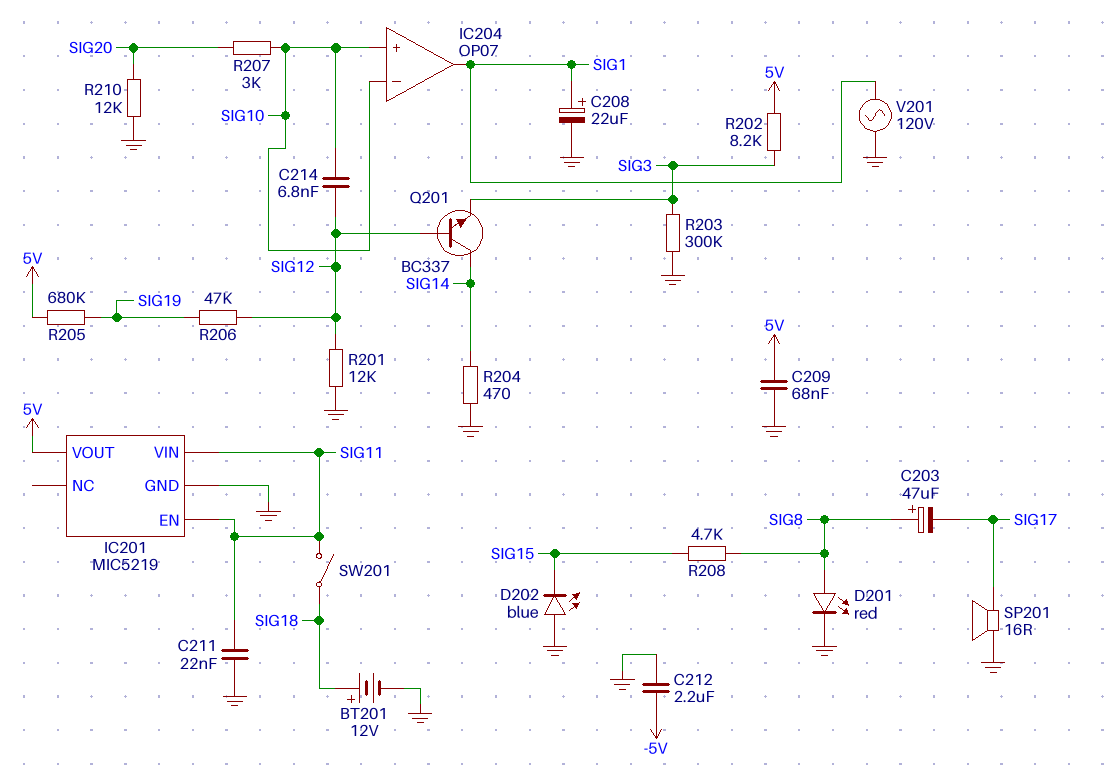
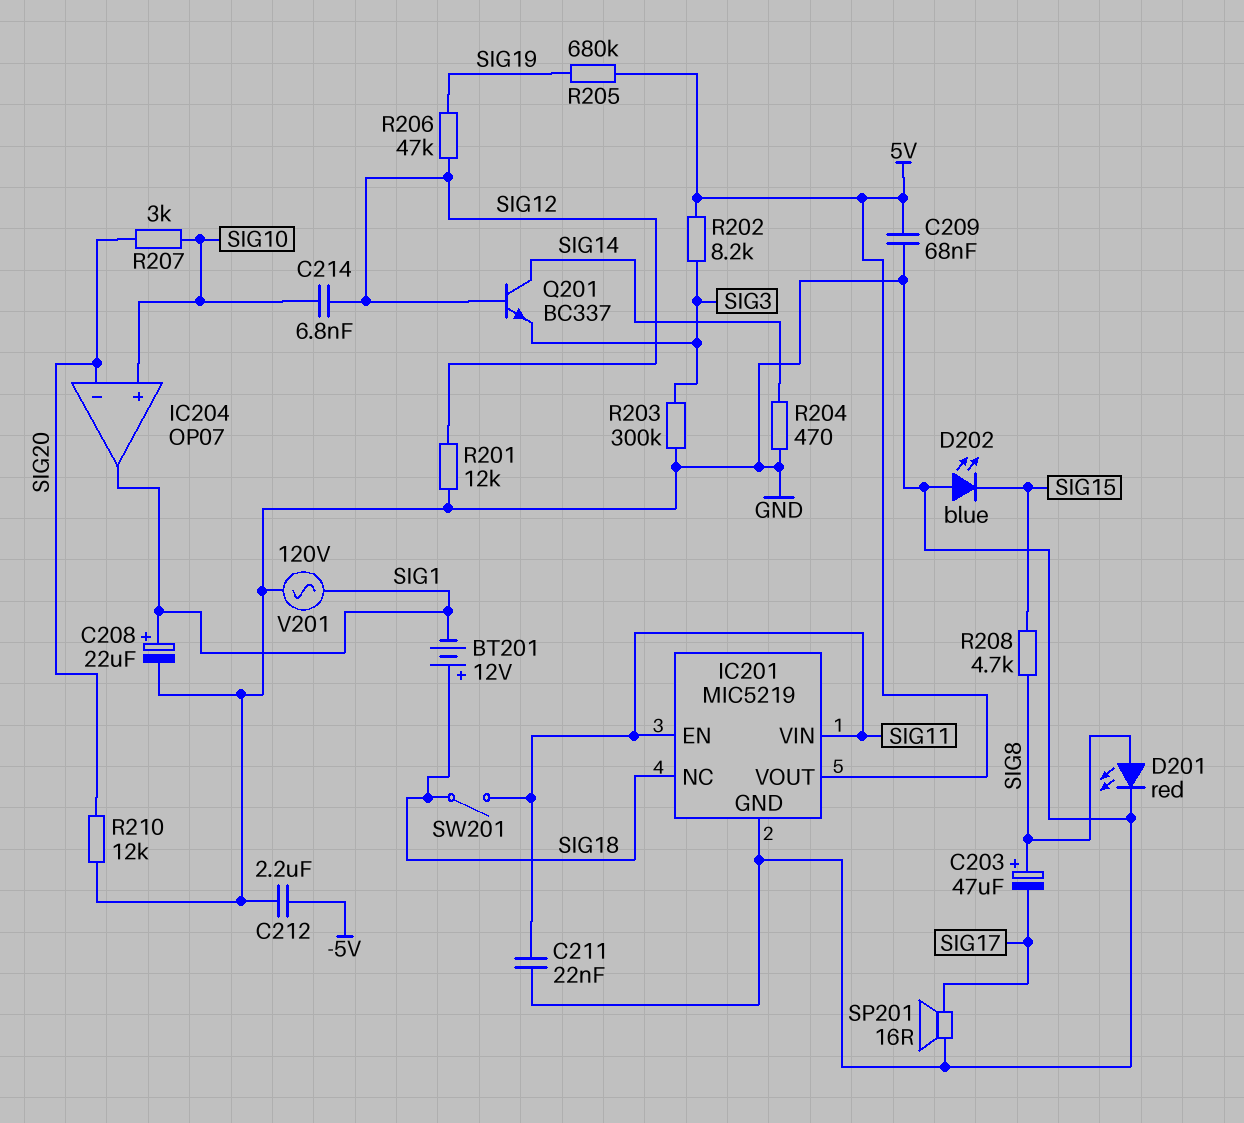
BT201: 12V (plus SIG18, minus GND) -> 12V (plus SIG18, minus SIG1)
IC201 pin NC: none -> SIG18
IC204 pin in-: SIG10 -> SIG20

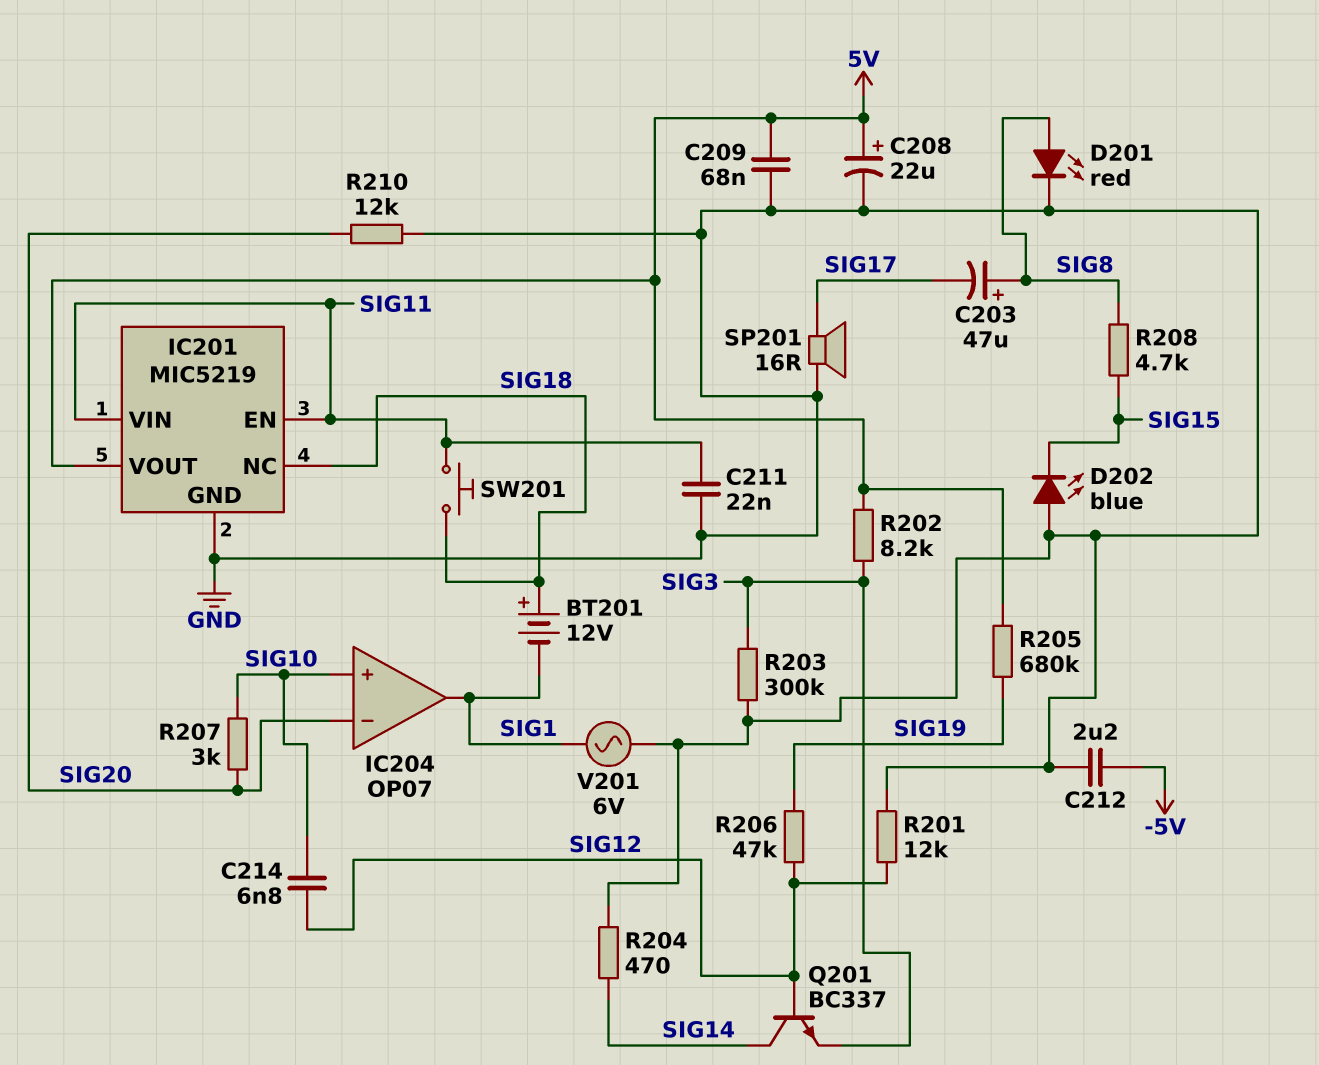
C208: 22uF (plus SIG1, minus GND) -> 22uF (plus 5V, minus GND)
SW201: switch (SIG11, SIG18) -> button (SIG11, SIG18)
V201: AC 120V (GND, SIG1) -> AC 6V (GND, SIG1)

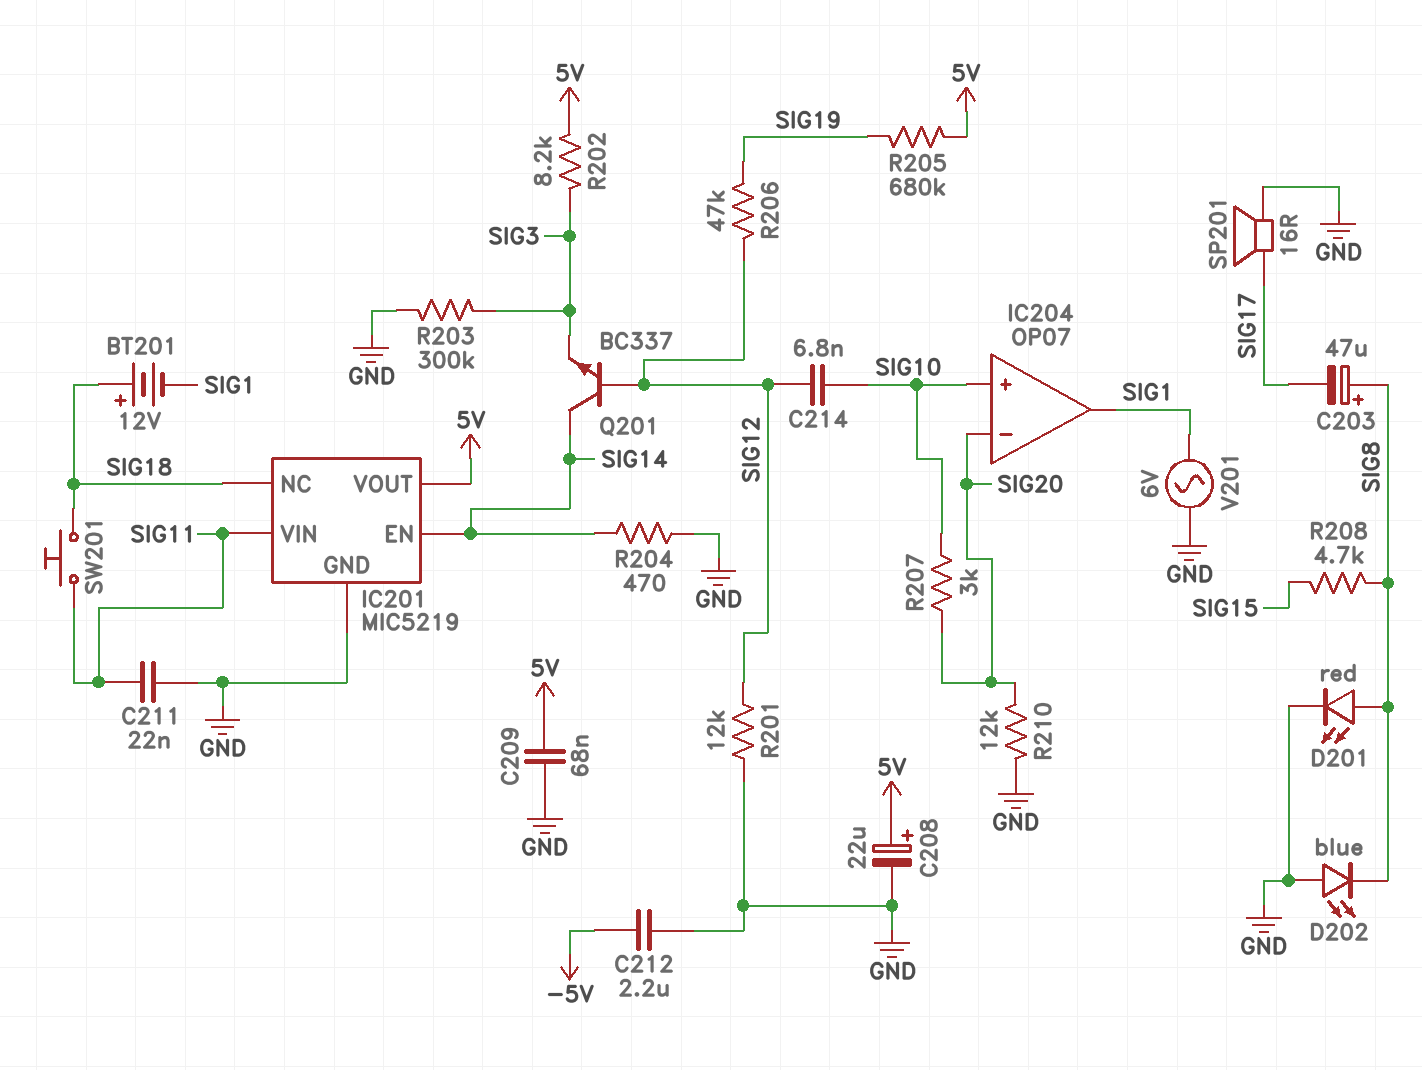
D202: LED blue (A GND, K SIG15) -> LED blue (A GND, K SIG8)
IC201 pin EN: SIG11 -> SIG14

